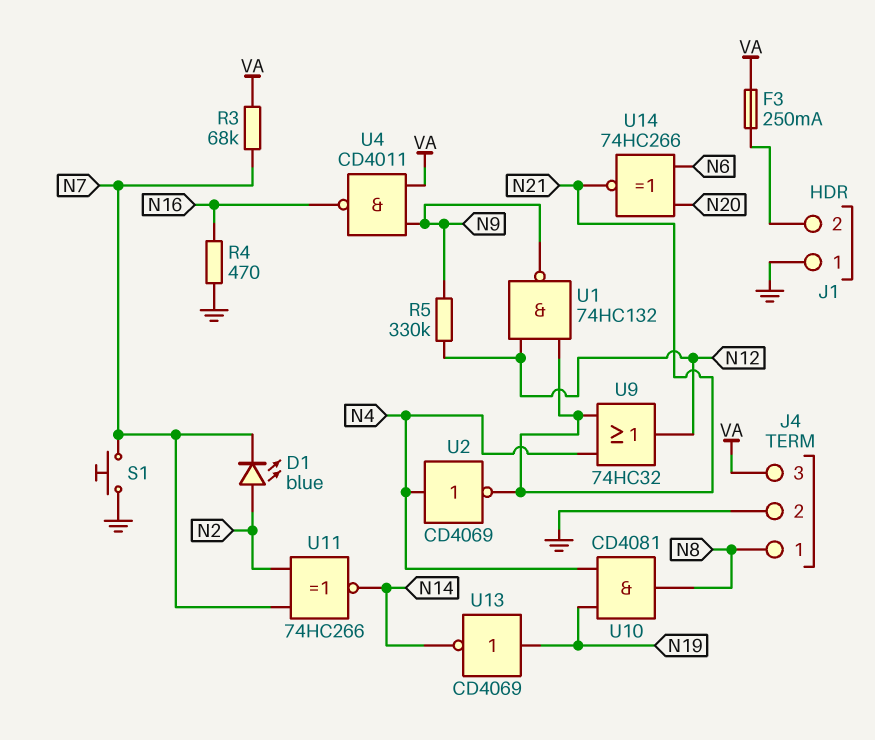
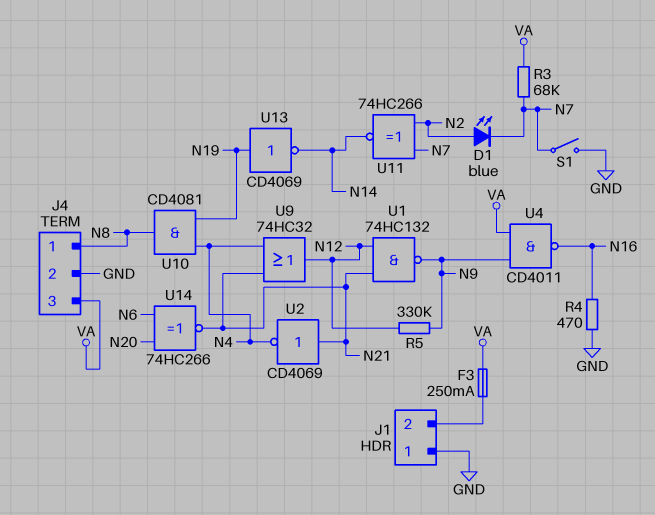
S1: button (GND, N7) -> switch (GND, N7)
U2: NOT CD4069 (in N4, out N21) -> NOT CD4069 (in N21, out N4)

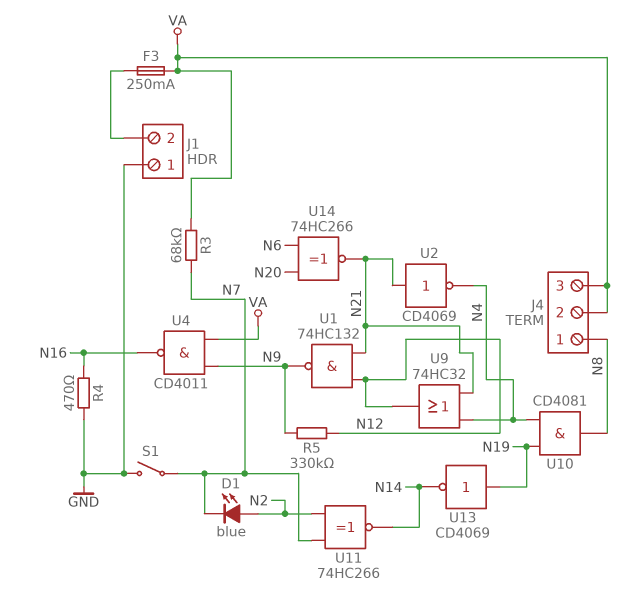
J4 pin 2: GND -> VA

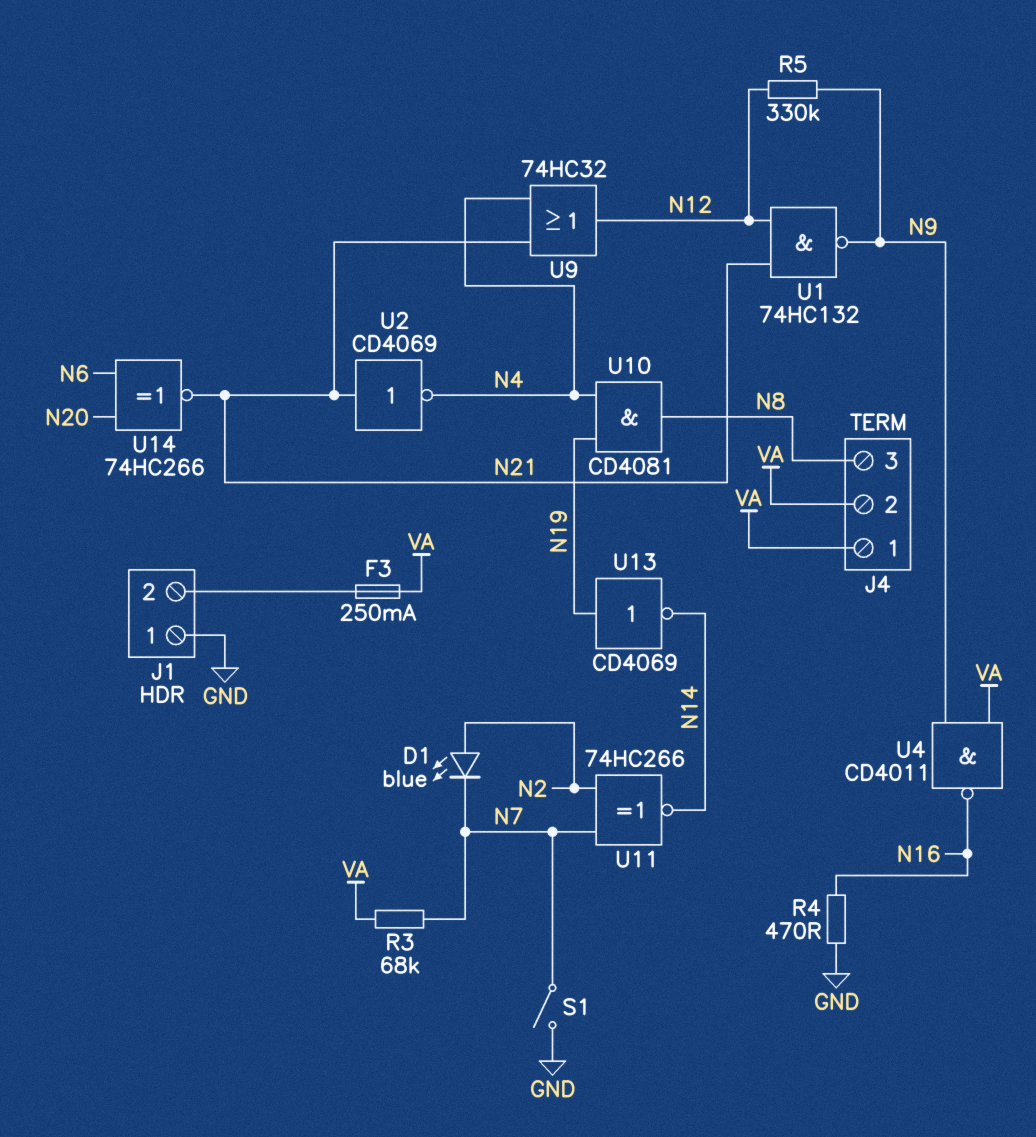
J4 pin 1: N8 -> VA
J4 pin 3: VA -> N8

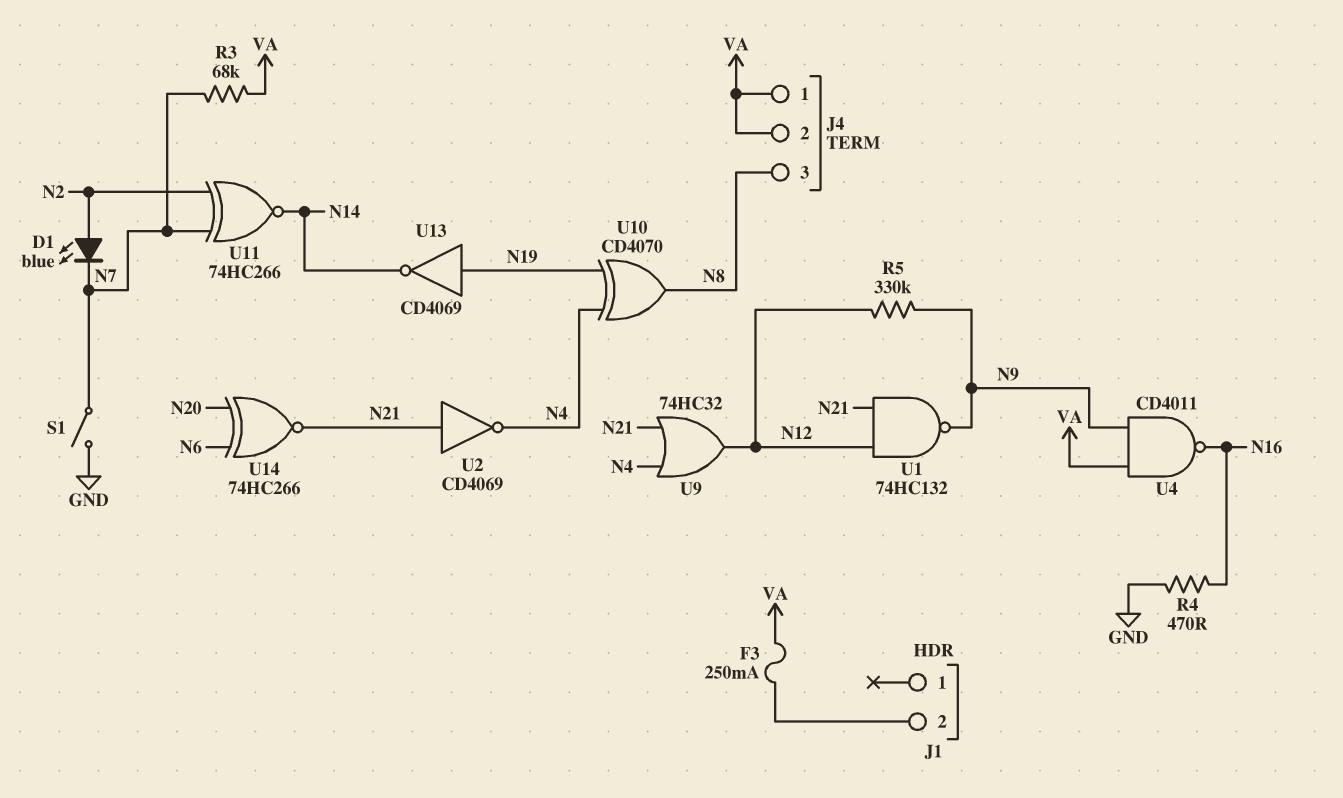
J1 pin 1: GND -> none
U10: AND CD4081 (in N4, in N19, out N8) -> XOR CD4070 (in N4, in N19, out N8)

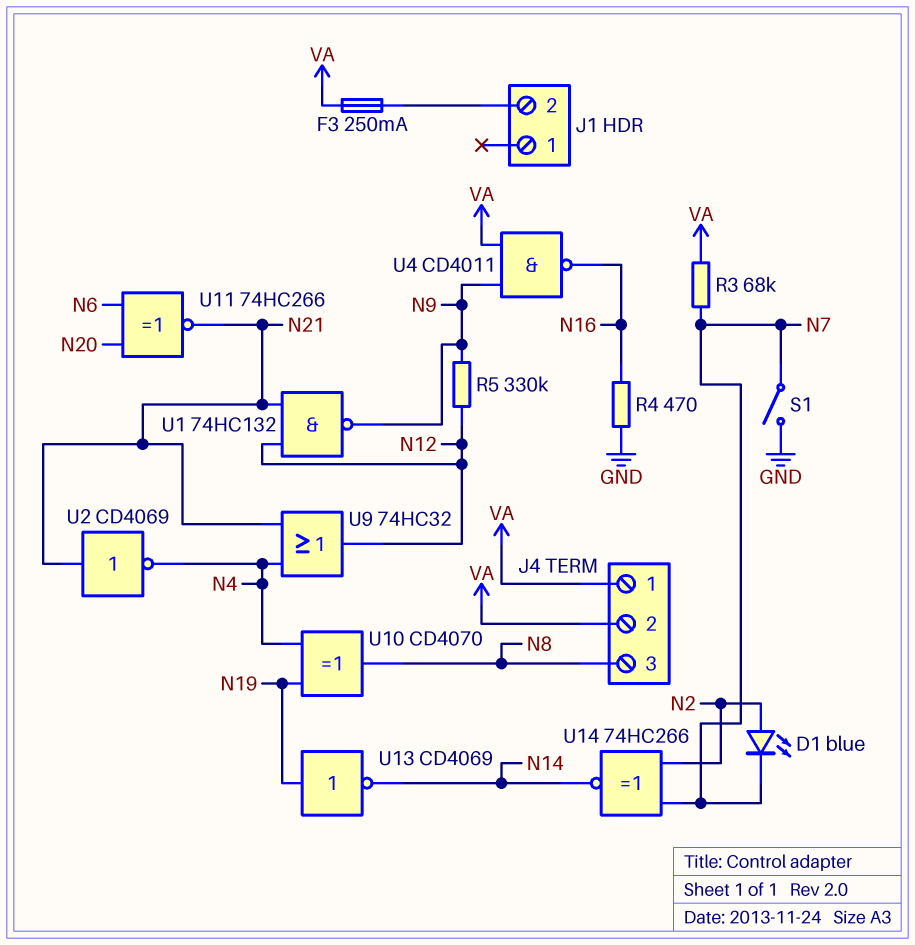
U11: XNOR 74HC266 (in N2, in N7, out N14) -> XNOR 74HC266 (in N6, in N20, out N21)
U14: XNOR 74HC266 (in N6, in N20, out N21) -> XNOR 74HC266 (in N2, in N7, out N14)

